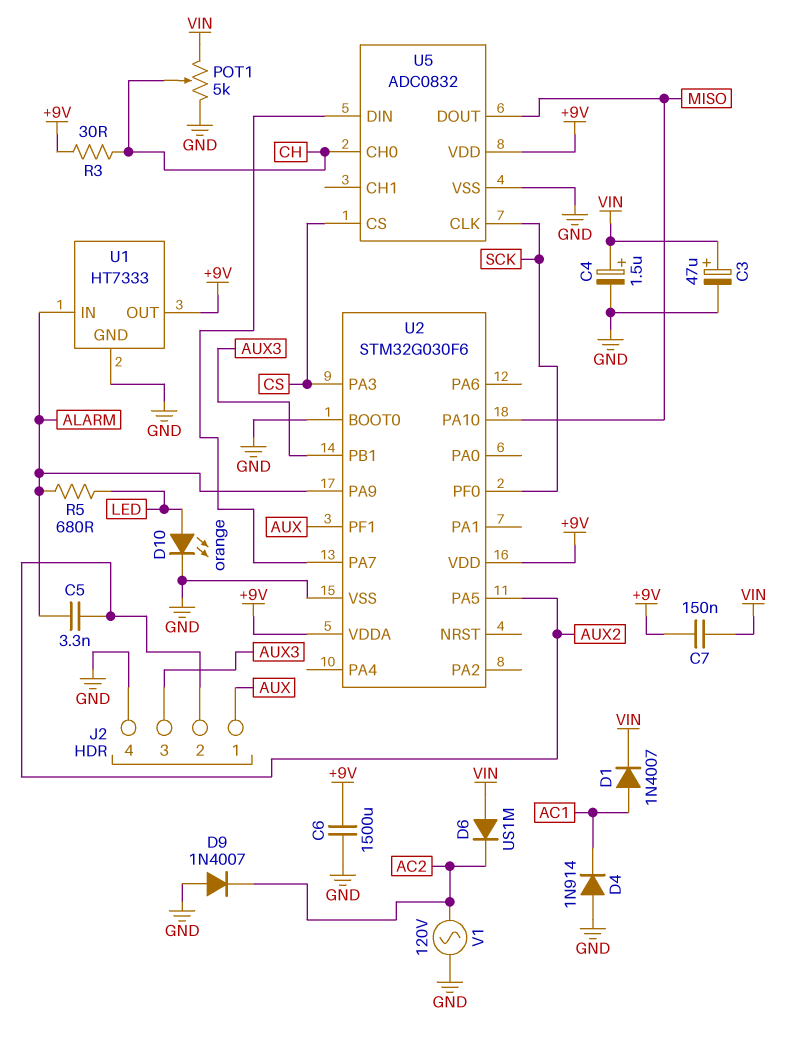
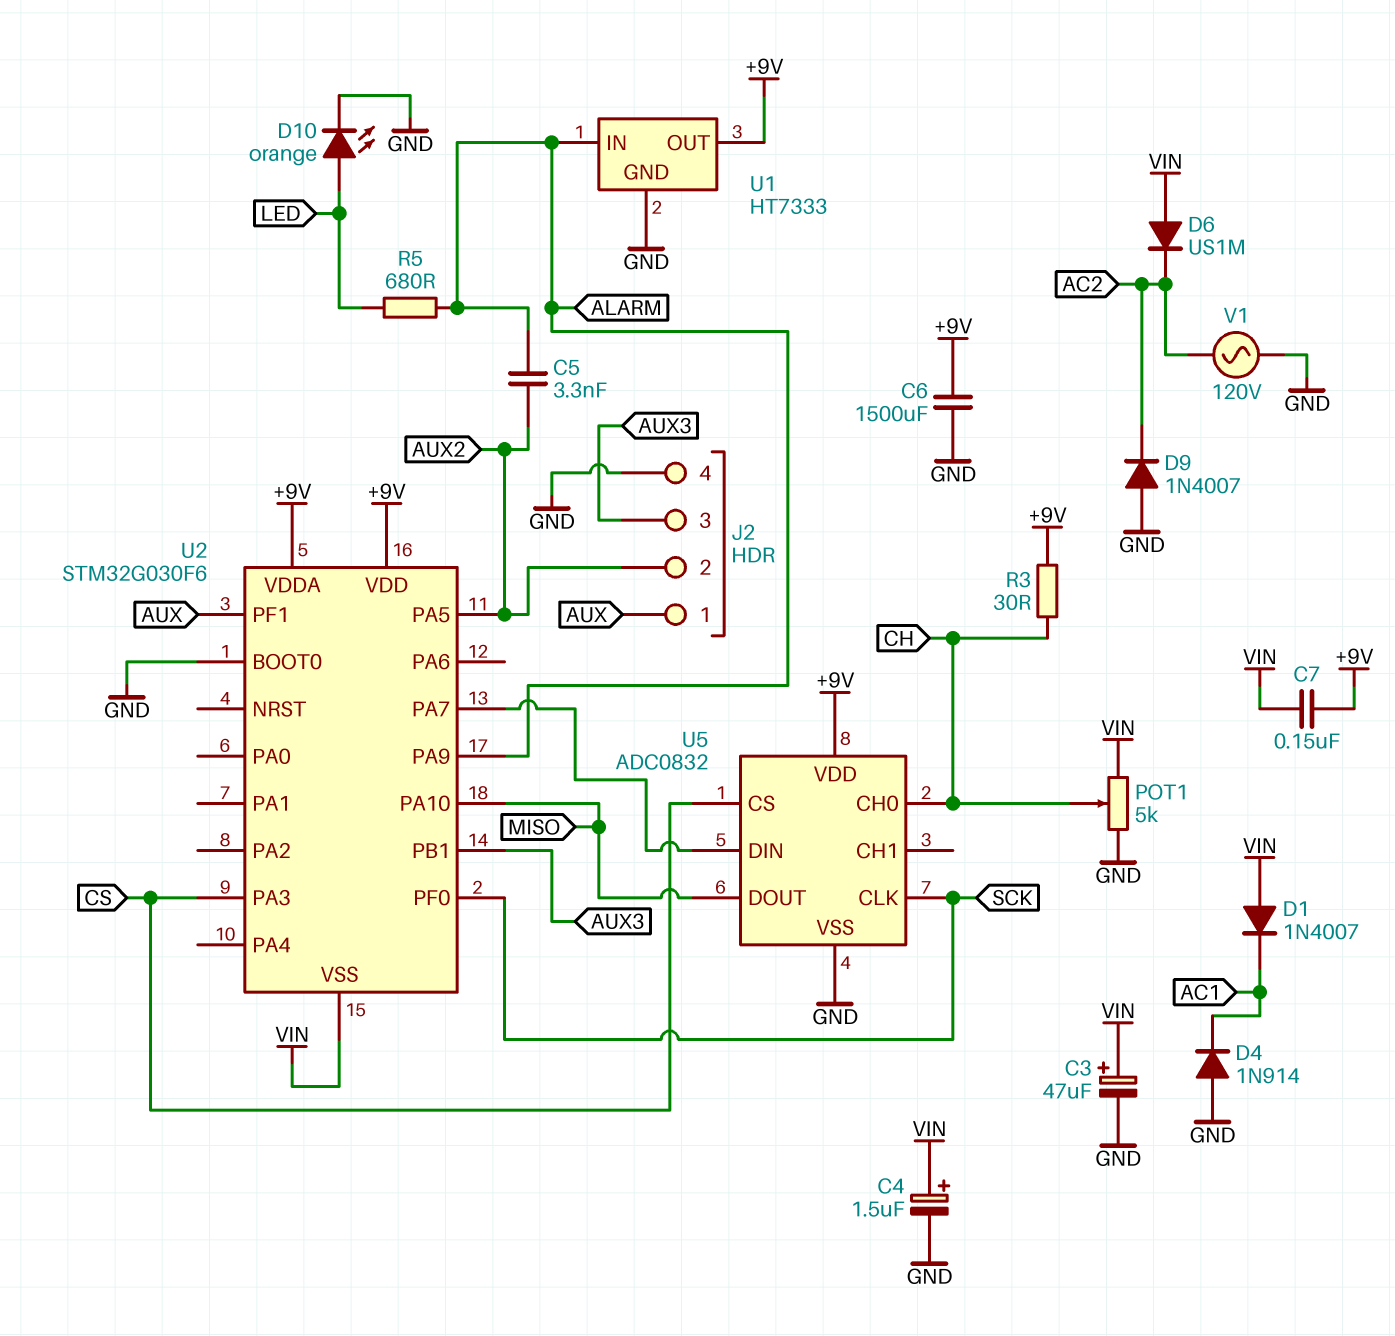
D1: diode 1N4007 (A AC1, K VIN) -> diode 1N4007 (A VIN, K AC1)
U2 pin VSS: GND -> VIN

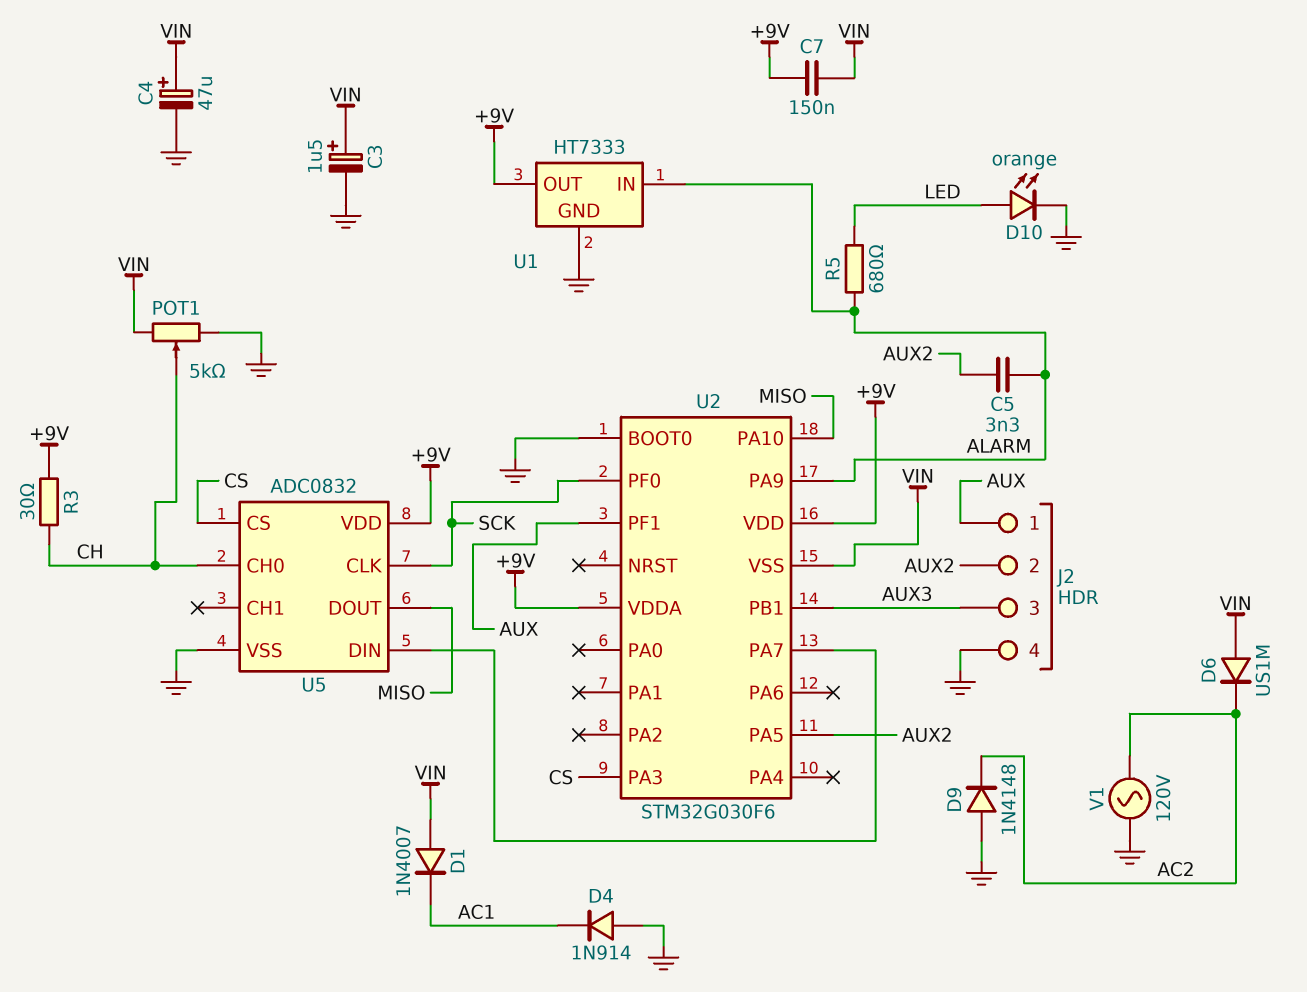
C3: 47uF (plus VIN, minus GND) -> 1.5uF (plus VIN, minus GND)
C4: 1.5uF (plus VIN, minus GND) -> 47uF (plus VIN, minus GND)
C6: 1500uF (+9V, GND) -> none
D9: diode 1N4007 (A GND, K AC2) -> diode 1N4148 (A GND, K AC2)

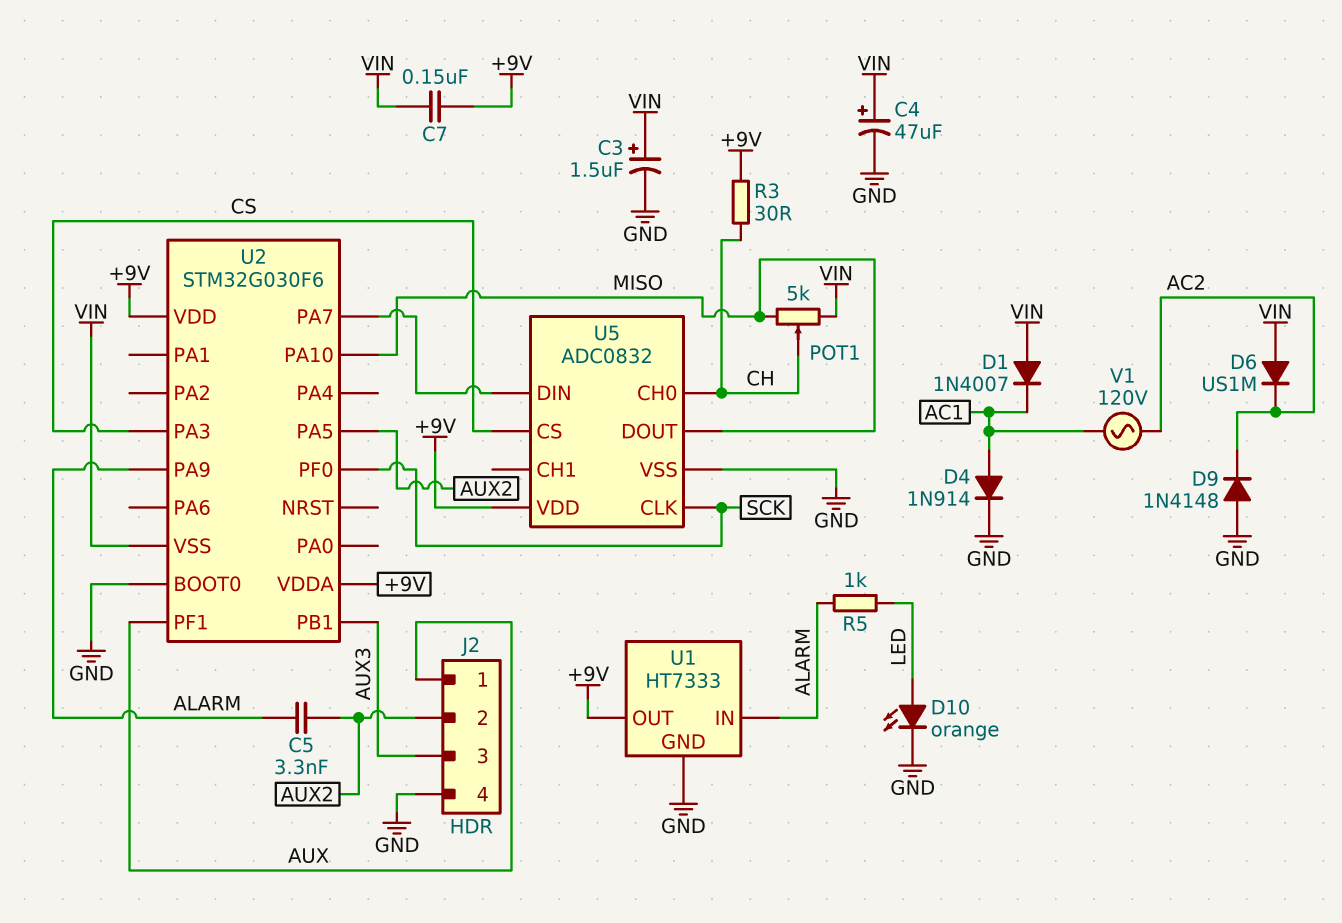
D4: diode 1N914 (A GND, K AC1) -> diode 1N914 (A AC1, K GND)
POT1: 5k (GND, VIN, wiper CH) -> 5k (MISO, VIN, wiper CH)
R5: 680 (ALARM, LED) -> 1k (ALARM, LED)
V1: AC 120V (AC2, GND) -> AC 120V (AC1, AC2)

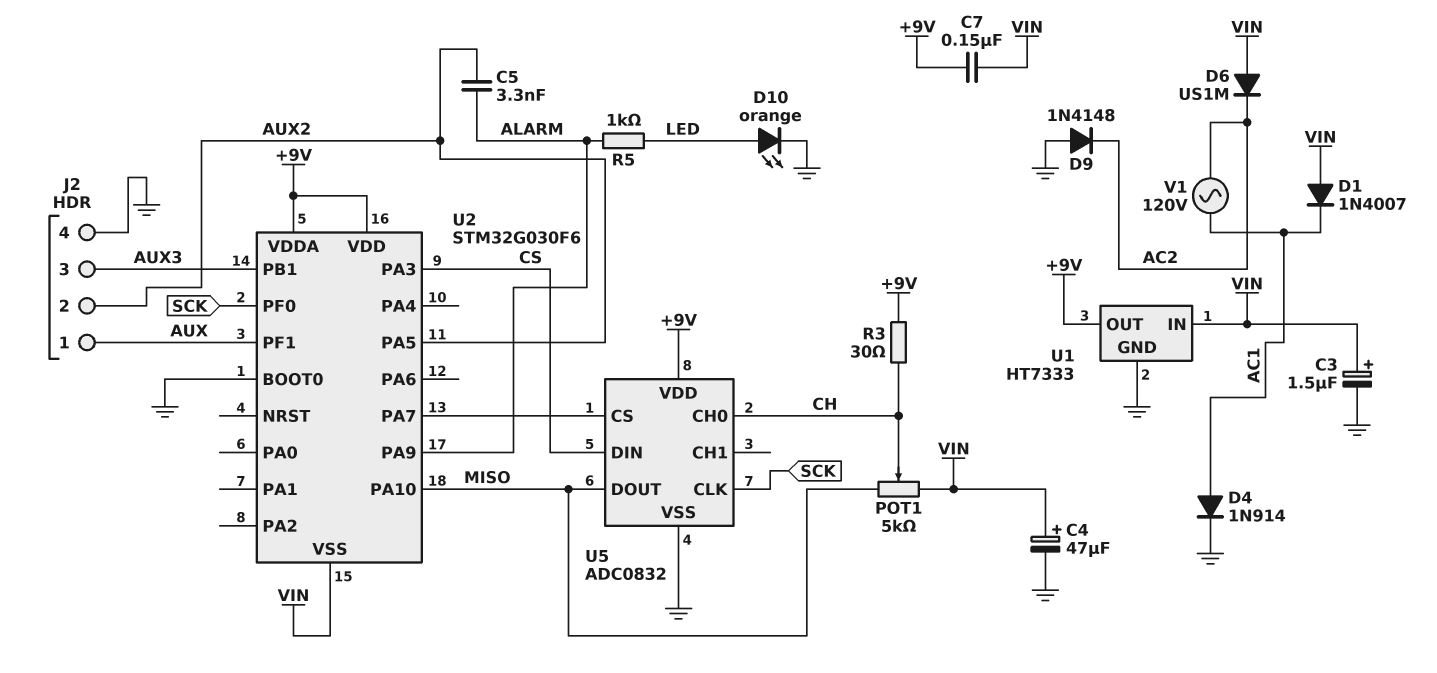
U1 pin IN: ALARM -> VIN
U5 pin CS: CS -> U2/PA7
U5 pin DIN: U2/PA7 -> CS

